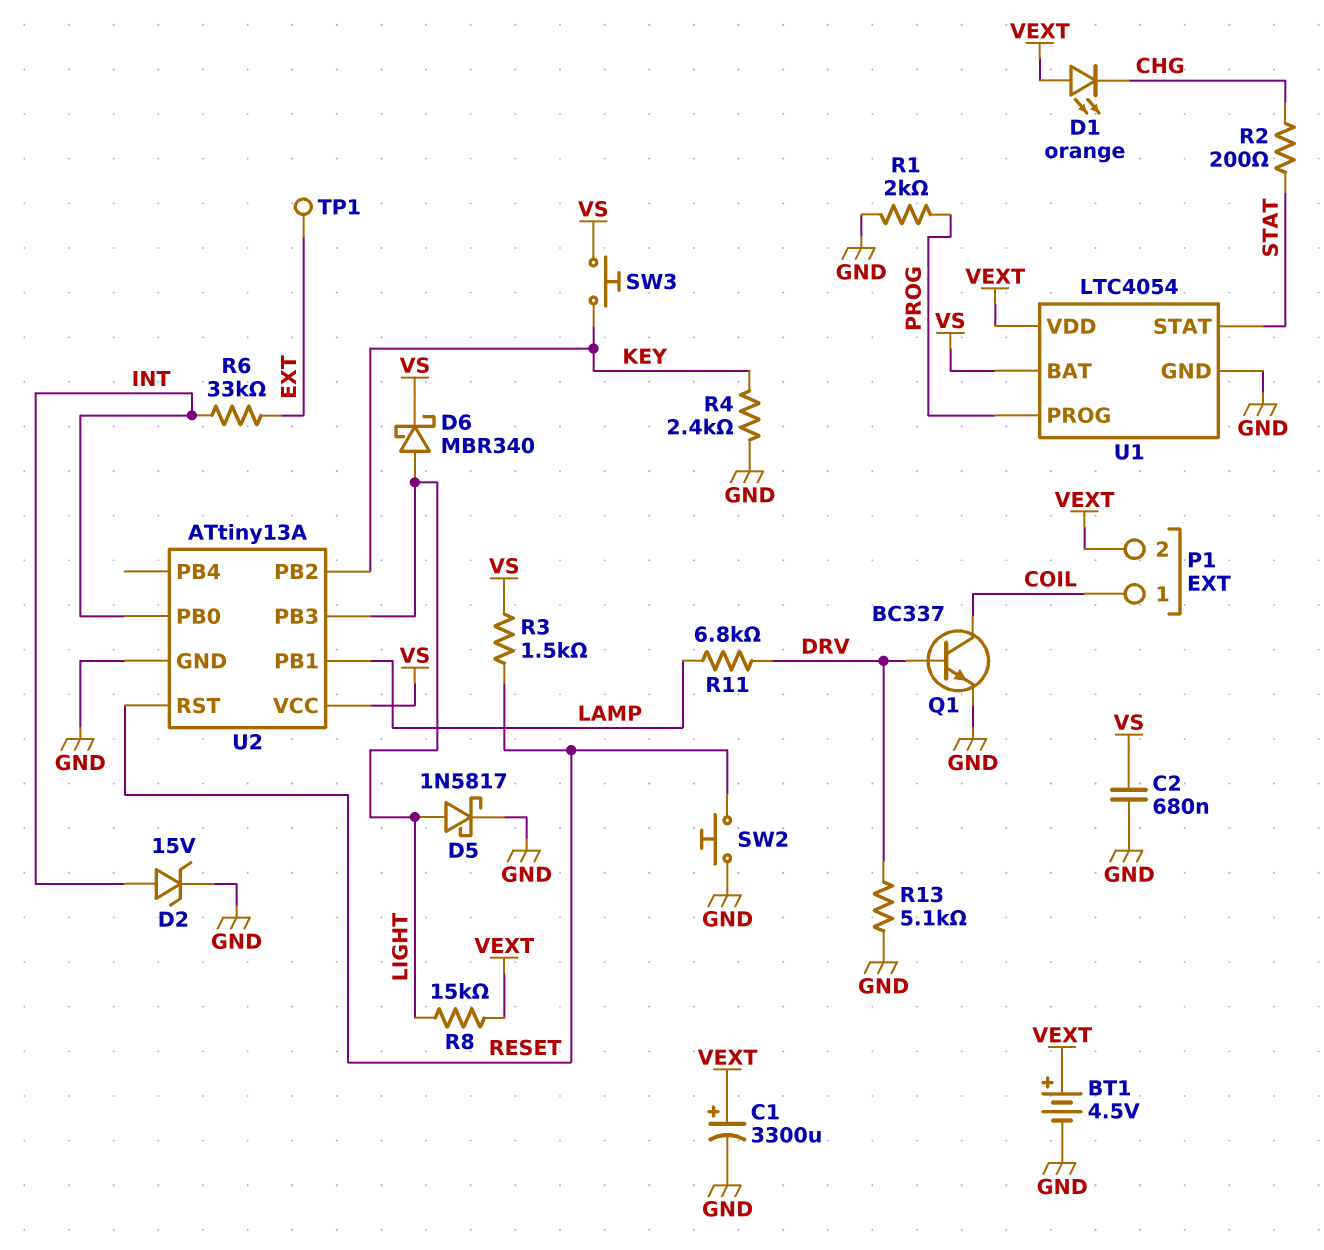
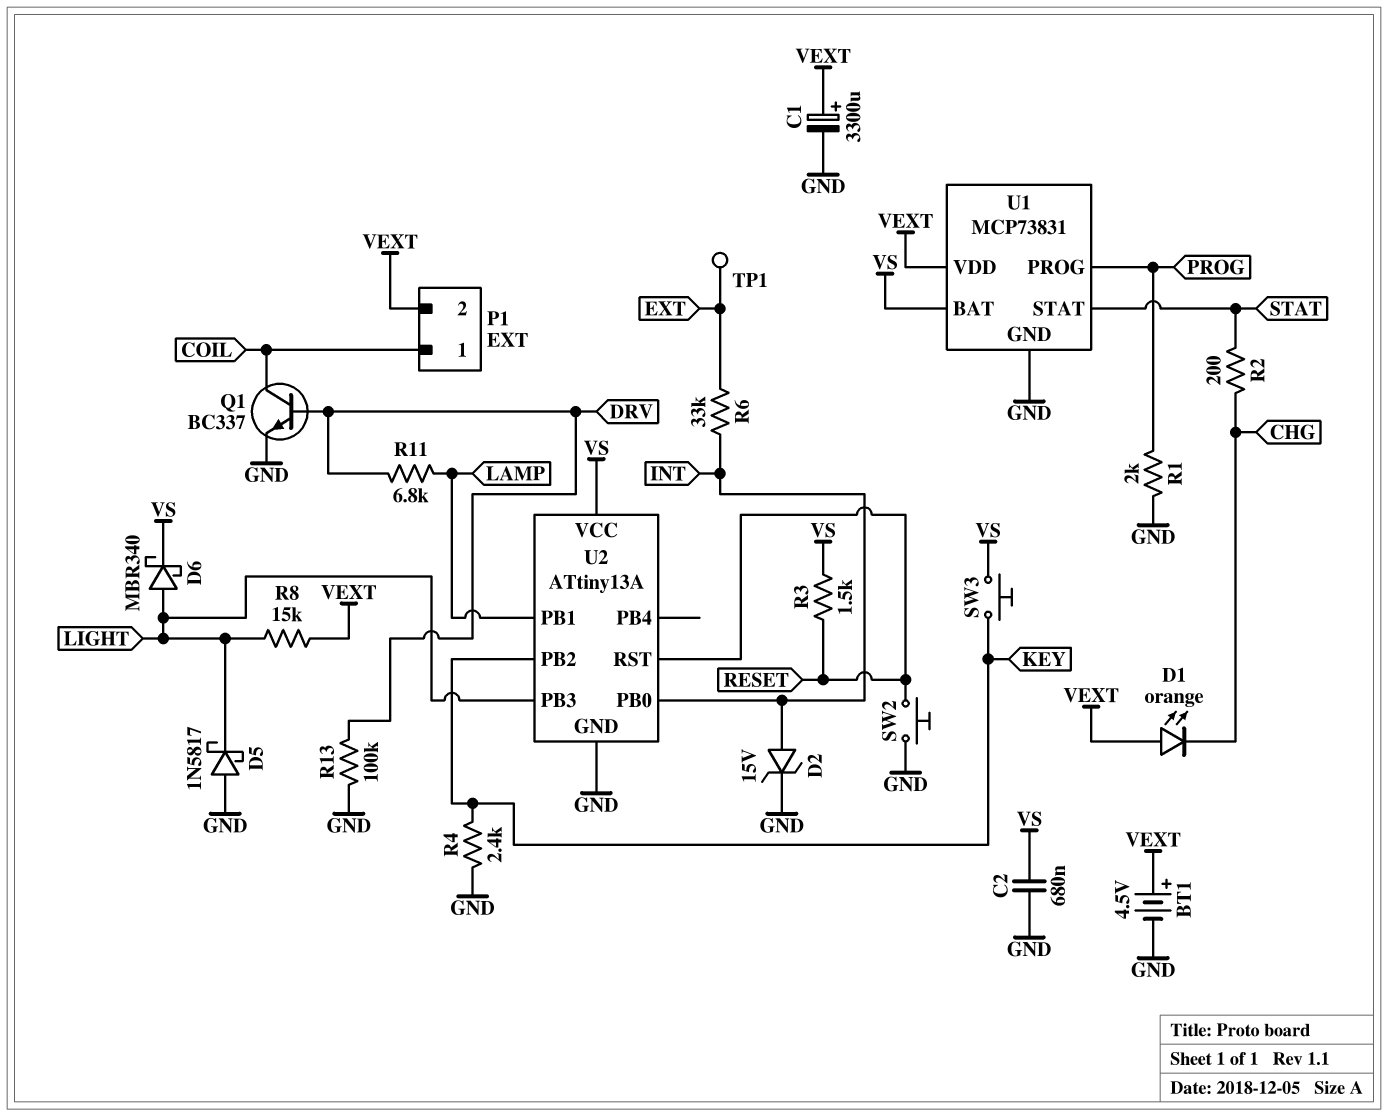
D5: schottky 1N5817 (A LIGHT, K GND) -> schottky 1N5817 (A GND, K LIGHT)
R13: 5.1k (DRV, GND) -> 100k (DRV, GND)
U1: LTC4054 -> MCP73831

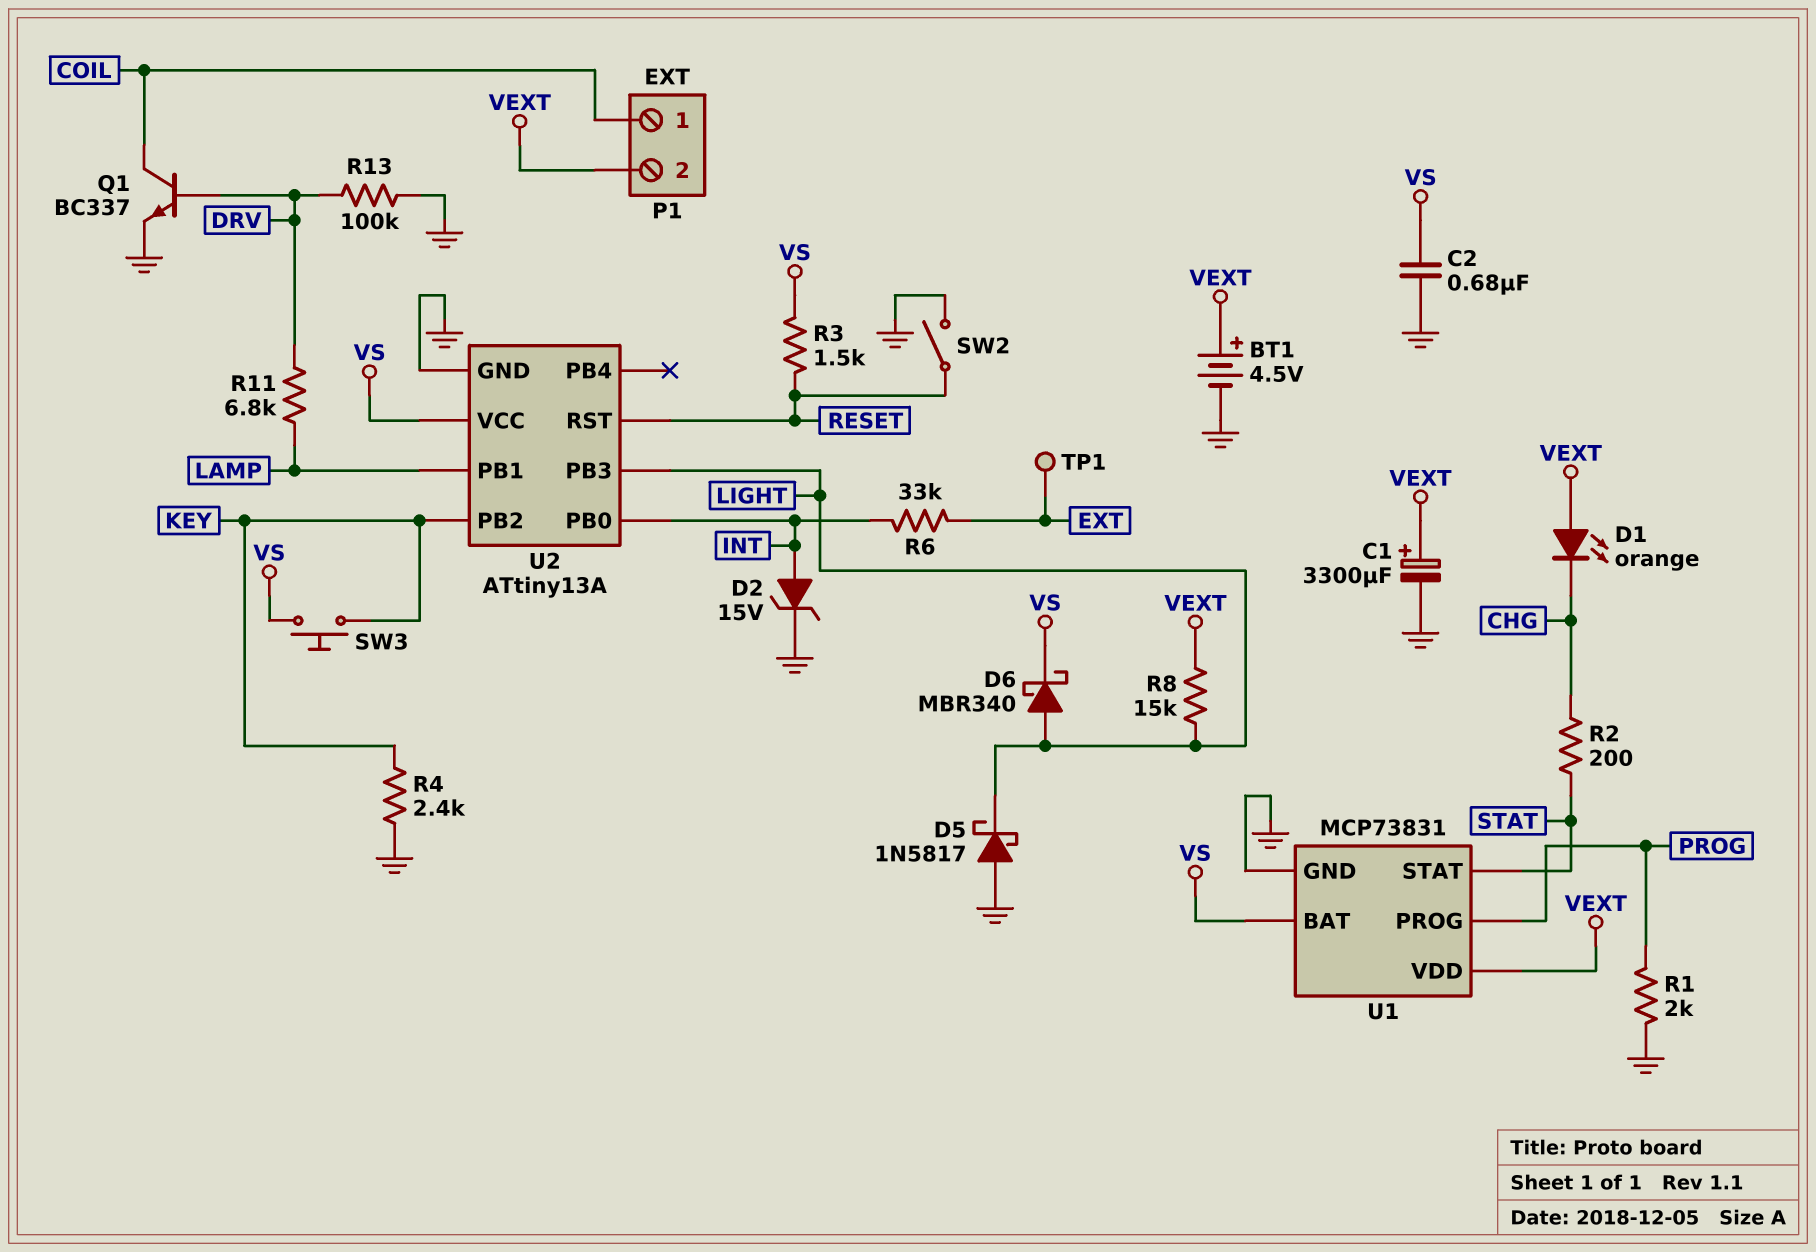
SW2: button (GND, RESET) -> switch (GND, RESET)

